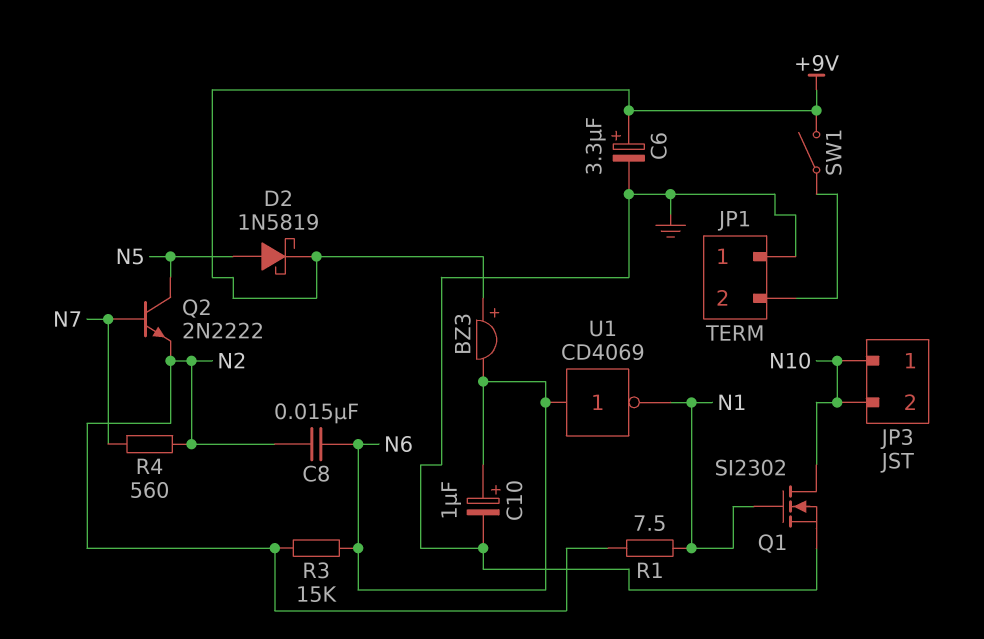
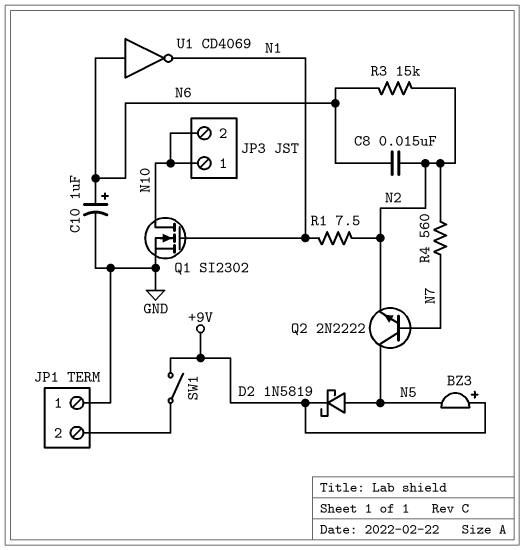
BZ3: buzzer (plus +9V, minus N6) -> buzzer (plus +9V, minus N5)
C6: 3.3uF (plus +9V, minus GND) -> none

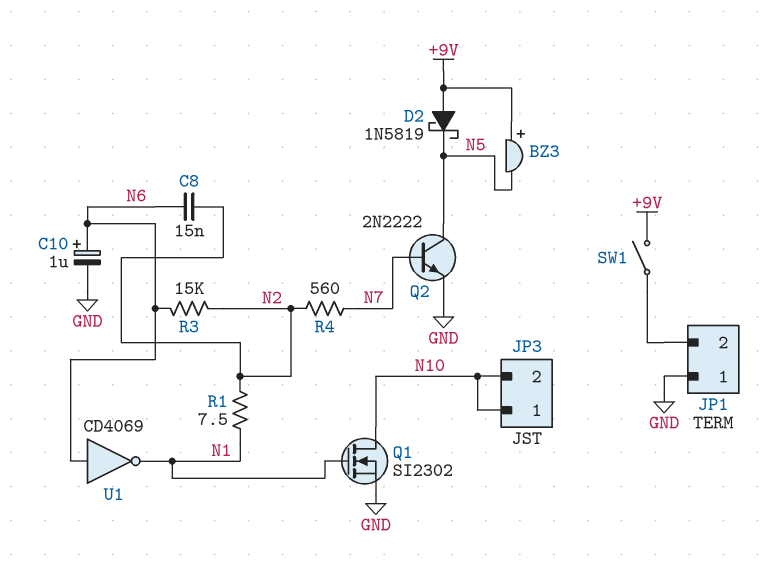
D2: schottky 1N5819 (A N5, K +9V) -> schottky 1N5819 (A +9V, K N5)
Q2: NPN 2N2222 (B N7, C N5, E N2) -> NPN 2N2222 (B N7, C N5, E GND)

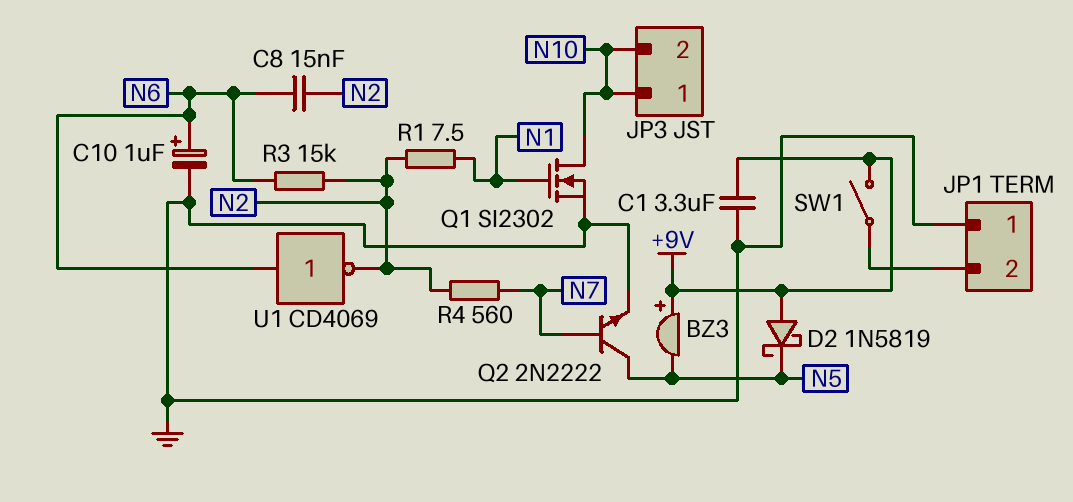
C1: none -> 3.3uF (+9V, GND)
U1: NOT CD4069 (in N6, out N1) -> NOT CD4069 (in N6, out N2)

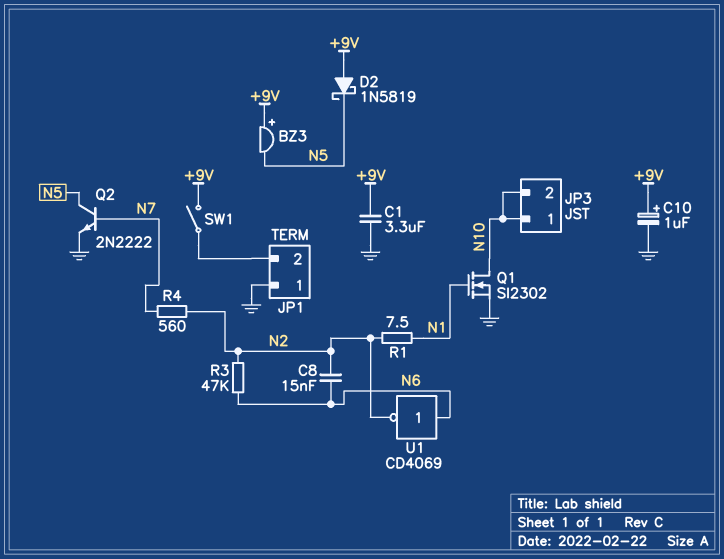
C10: 1uF (plus N6, minus GND) -> 1uF (plus +9V, minus GND)
R3: 15k (N2, N6) -> 47k (N2, N6)

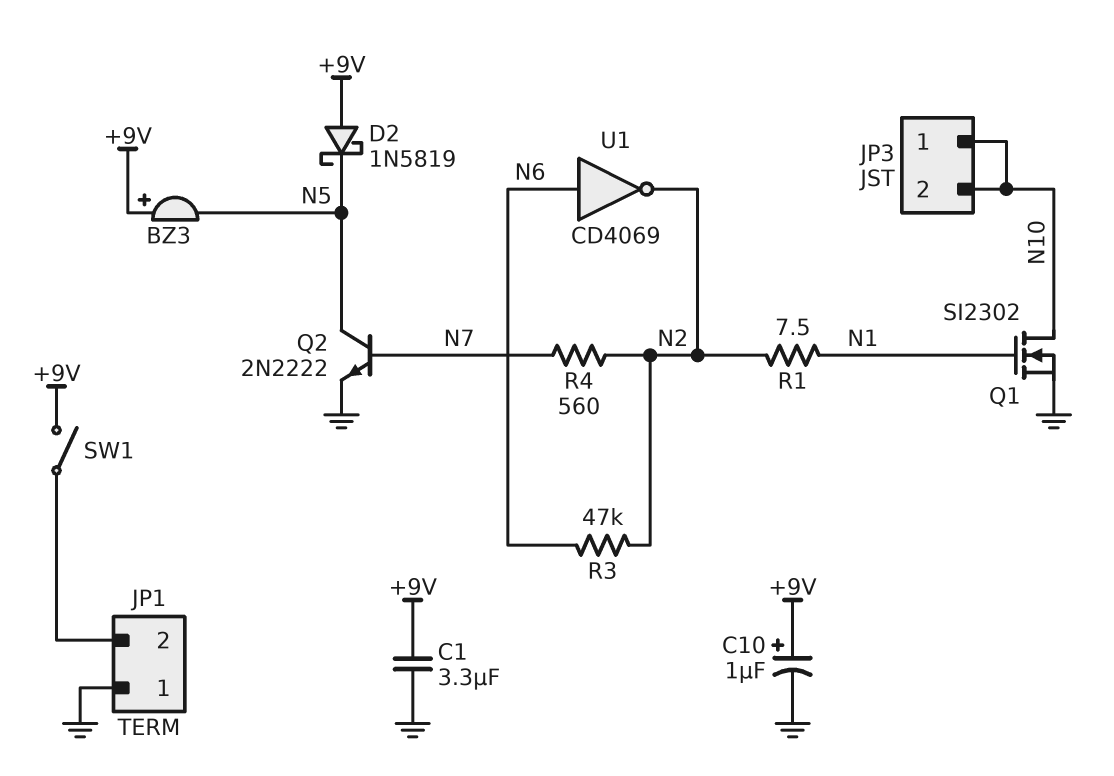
C8: 15nF (N2, N6) -> none

